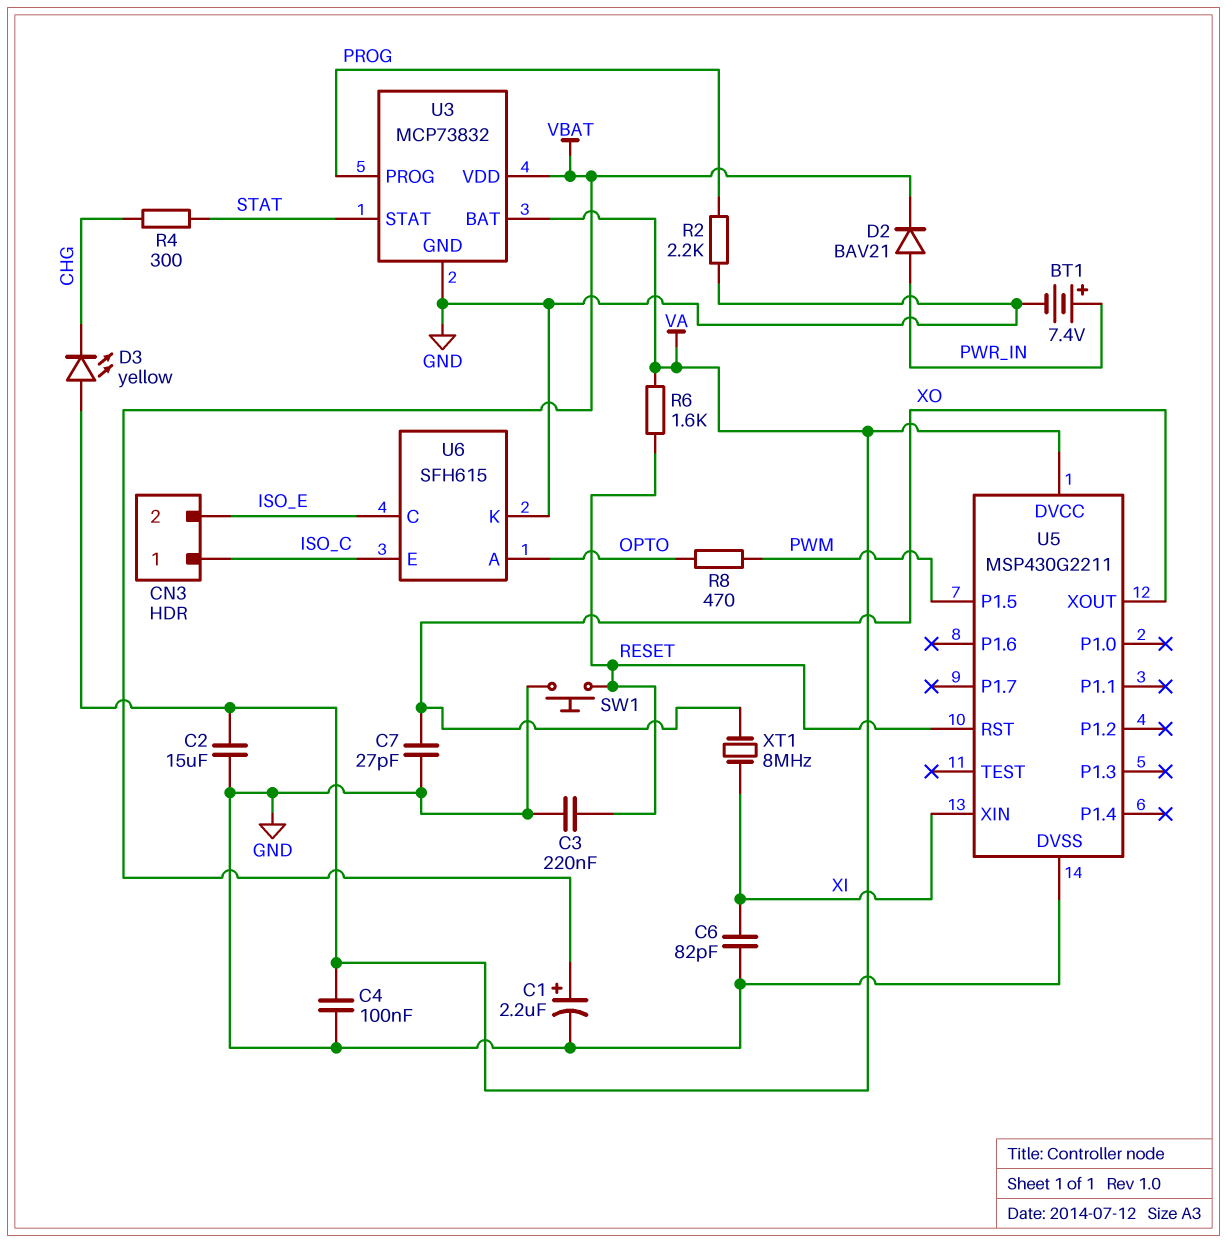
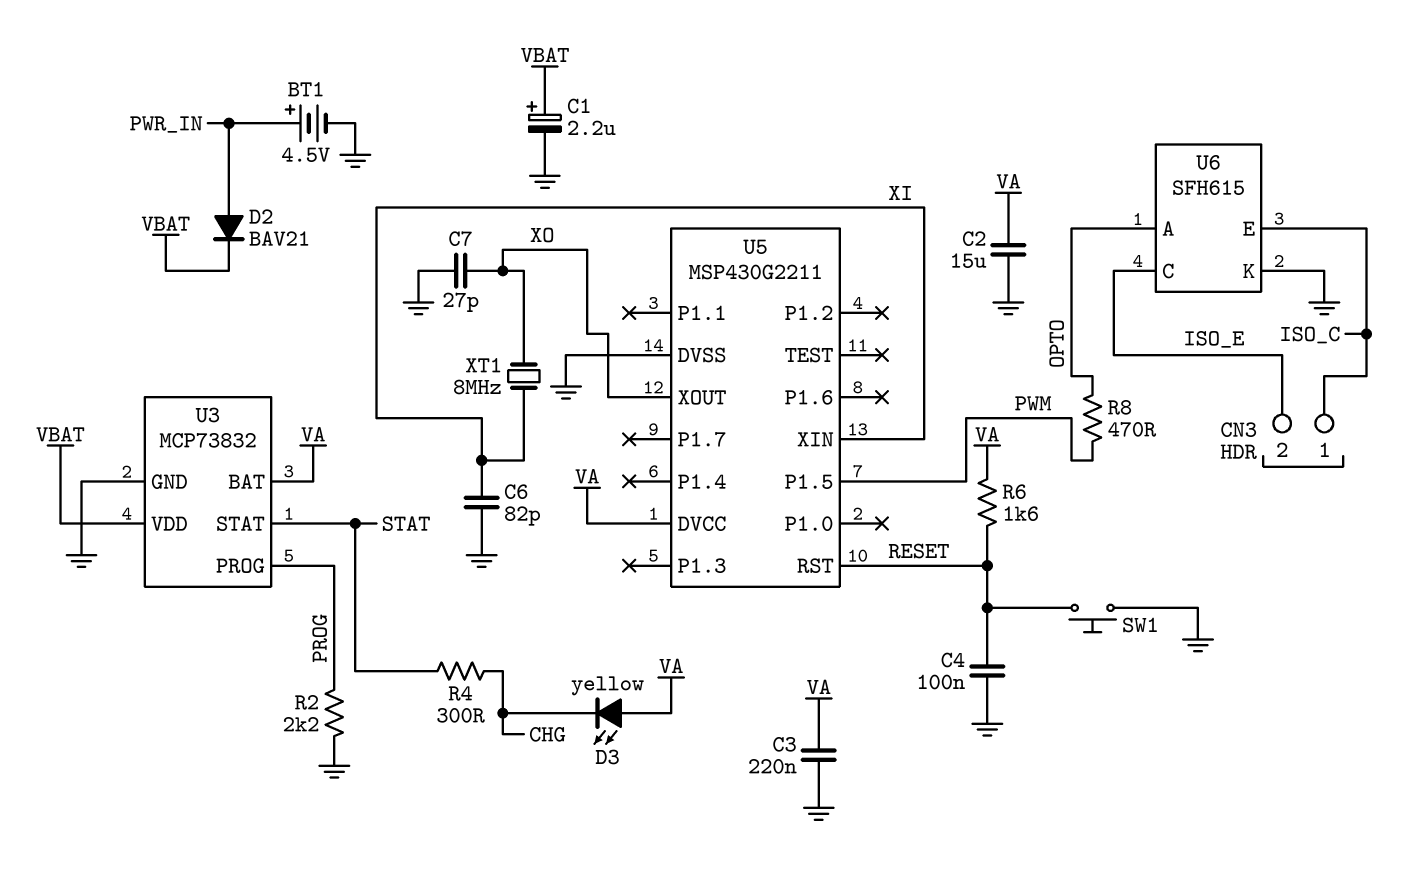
BT1: 7.4V (plus PWR_IN, minus GND) -> 4.5V (plus PWR_IN, minus GND)
C3: 220nF (GND, RESET) -> 220nF (GND, VA)
C4: 100nF (GND, VA) -> 100nF (GND, RESET)

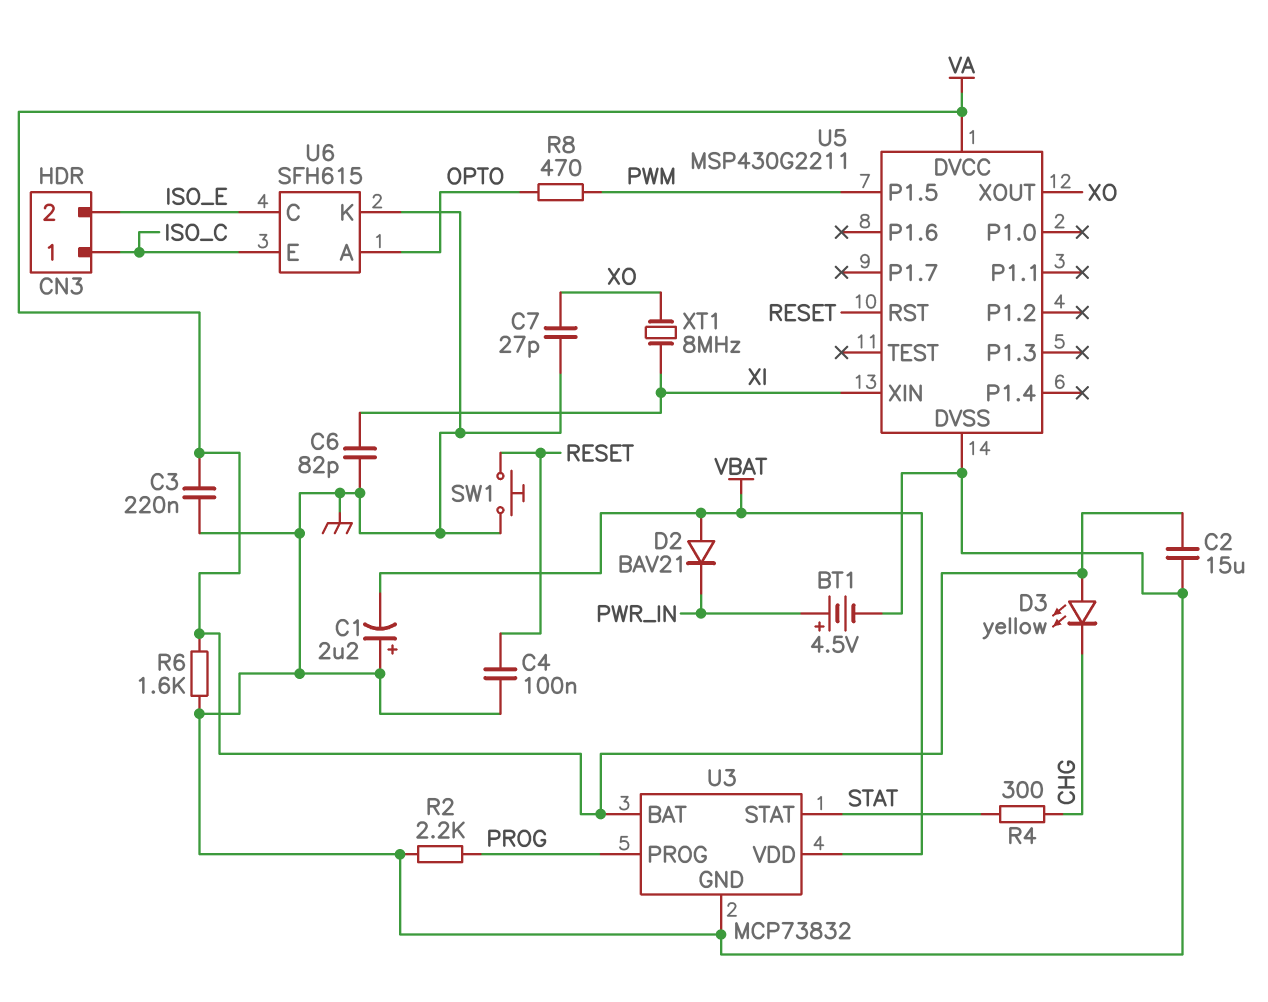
C1: 2.2uF (plus VBAT, minus GND) -> 2.2uF (plus GND, minus VBAT)
D2: diode BAV21 (A PWR_IN, K VBAT) -> diode BAV21 (A VBAT, K PWR_IN)
R6: 1.6k (RESET, VA) -> 1.6k (GND, VA)

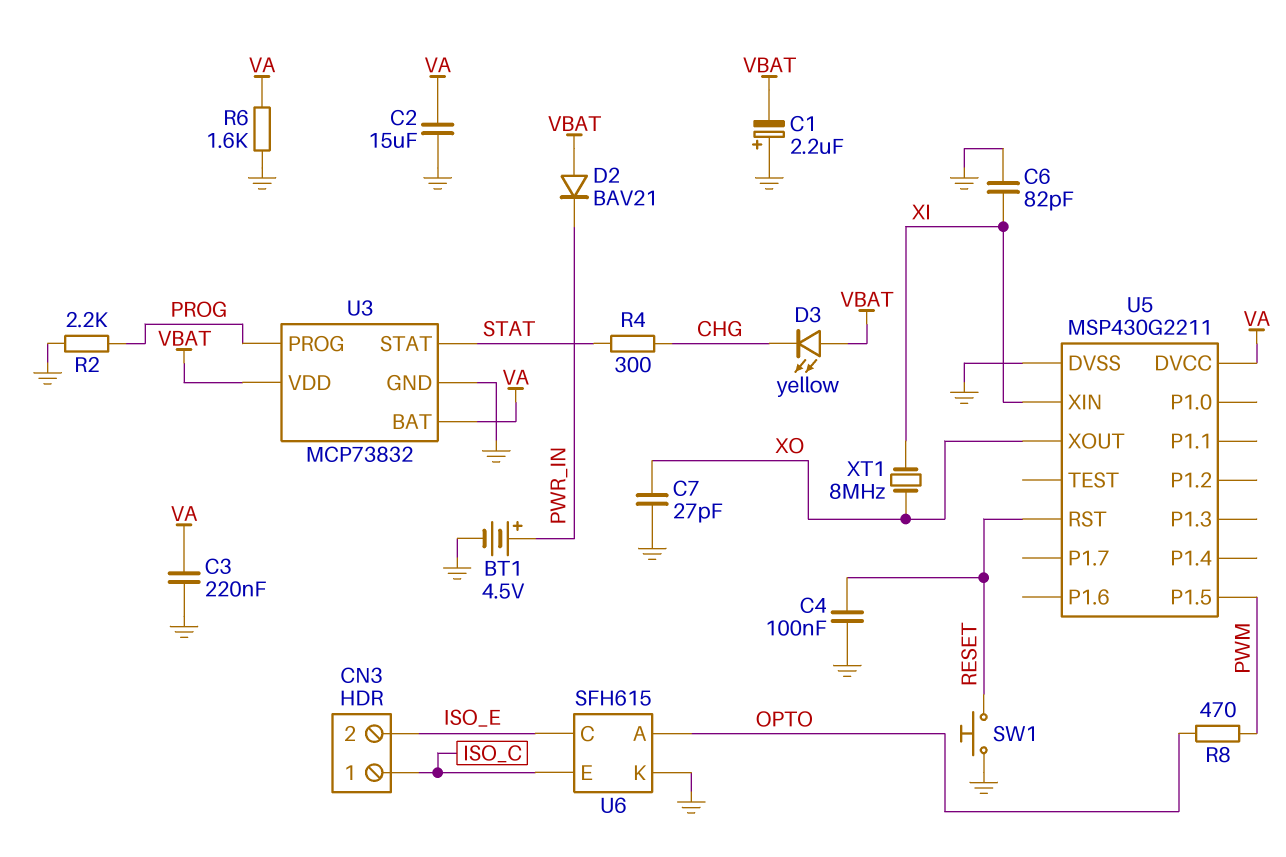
D3: LED yellow (A VA, K CHG) -> LED yellow (A VBAT, K CHG)

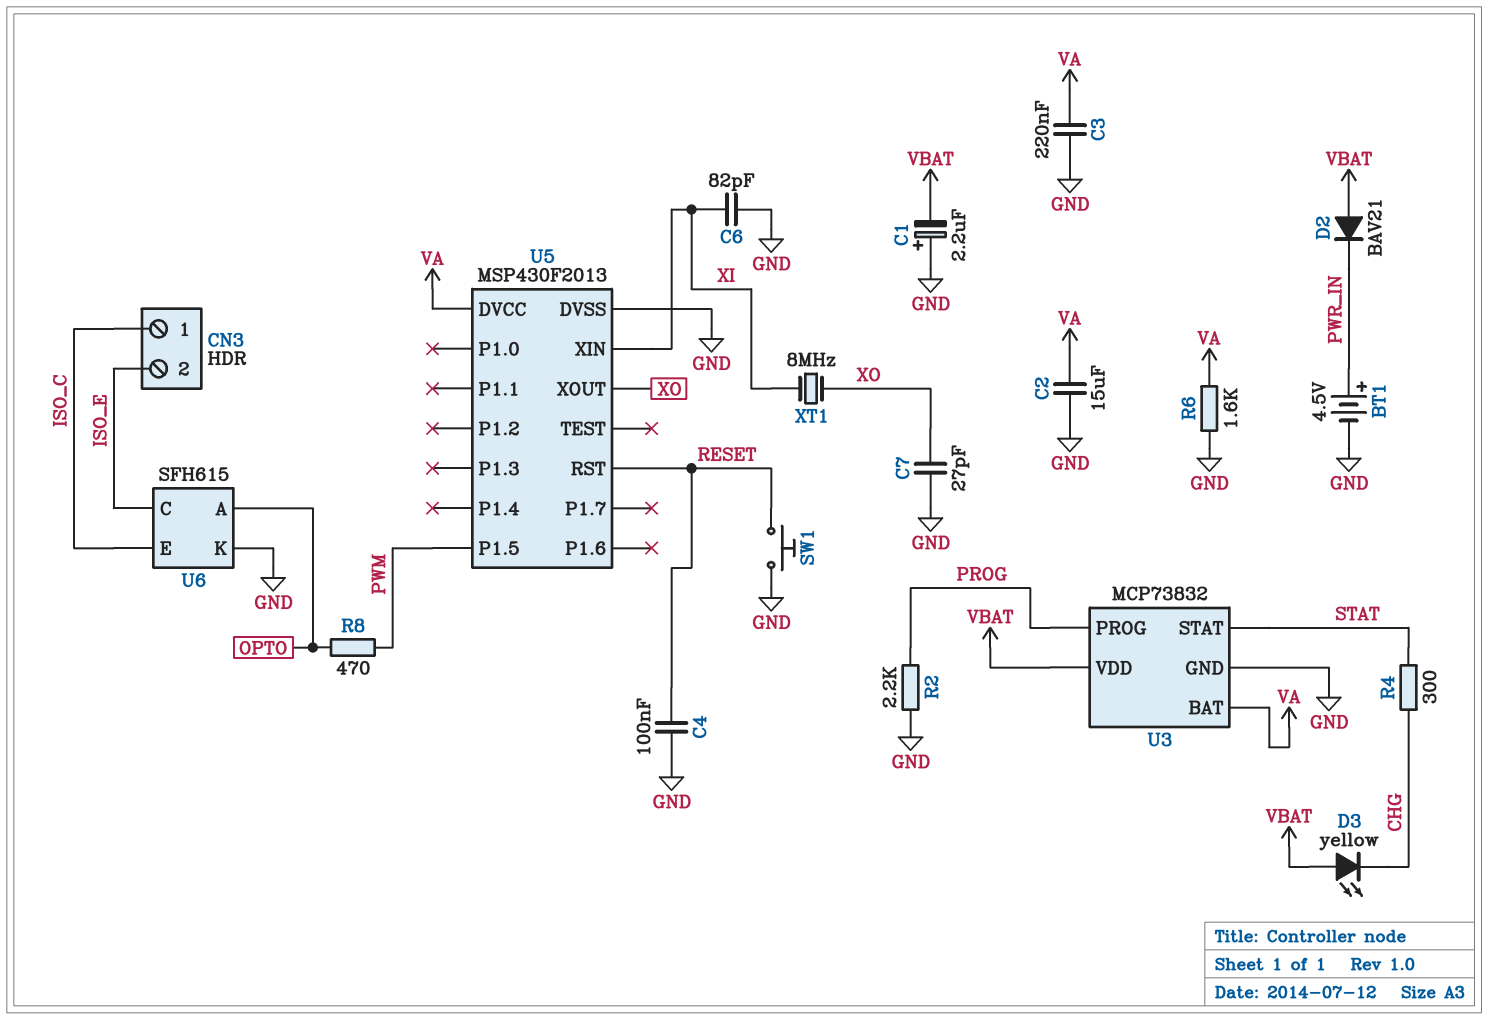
U5: MSP430G2211 -> MSP430F2013

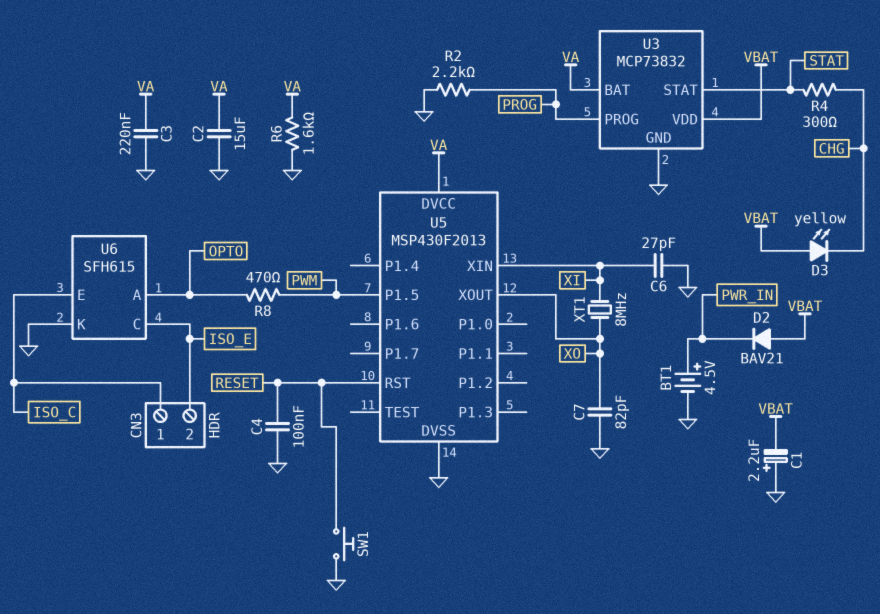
C6: 82pF (GND, XI) -> 27pF (GND, XI)
C7: 27pF (GND, XO) -> 82pF (GND, XO)

